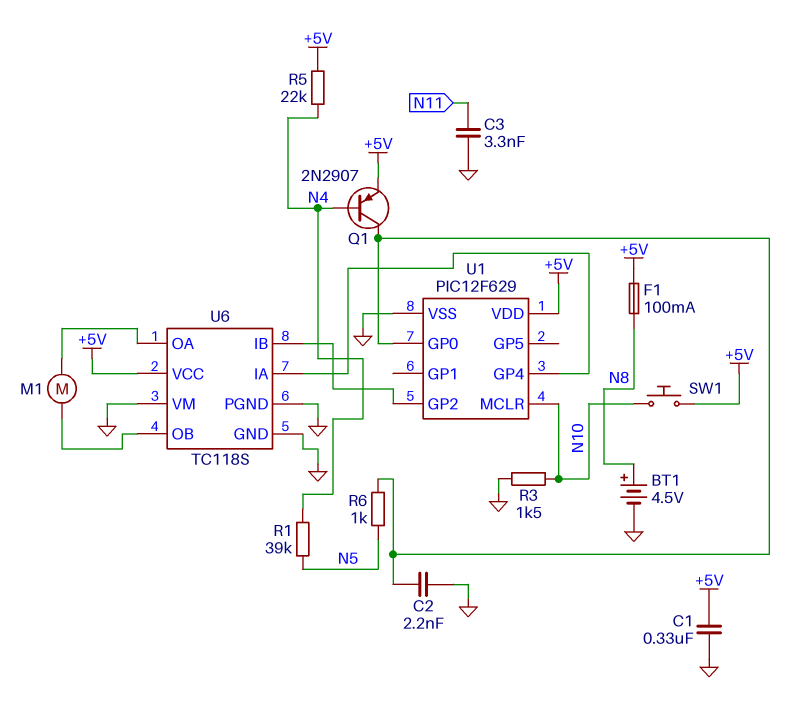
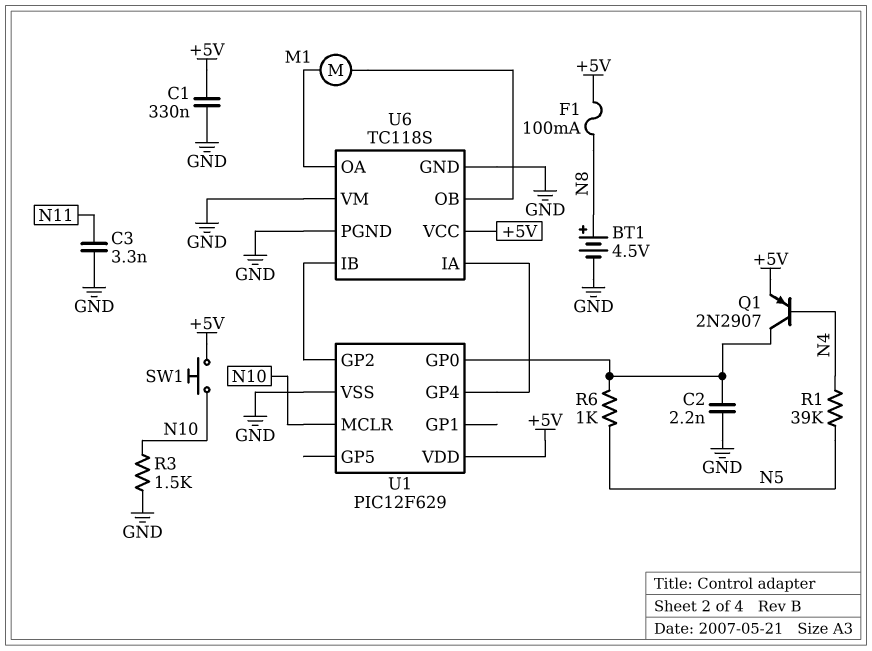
R5: 22k (+5V, N4) -> none

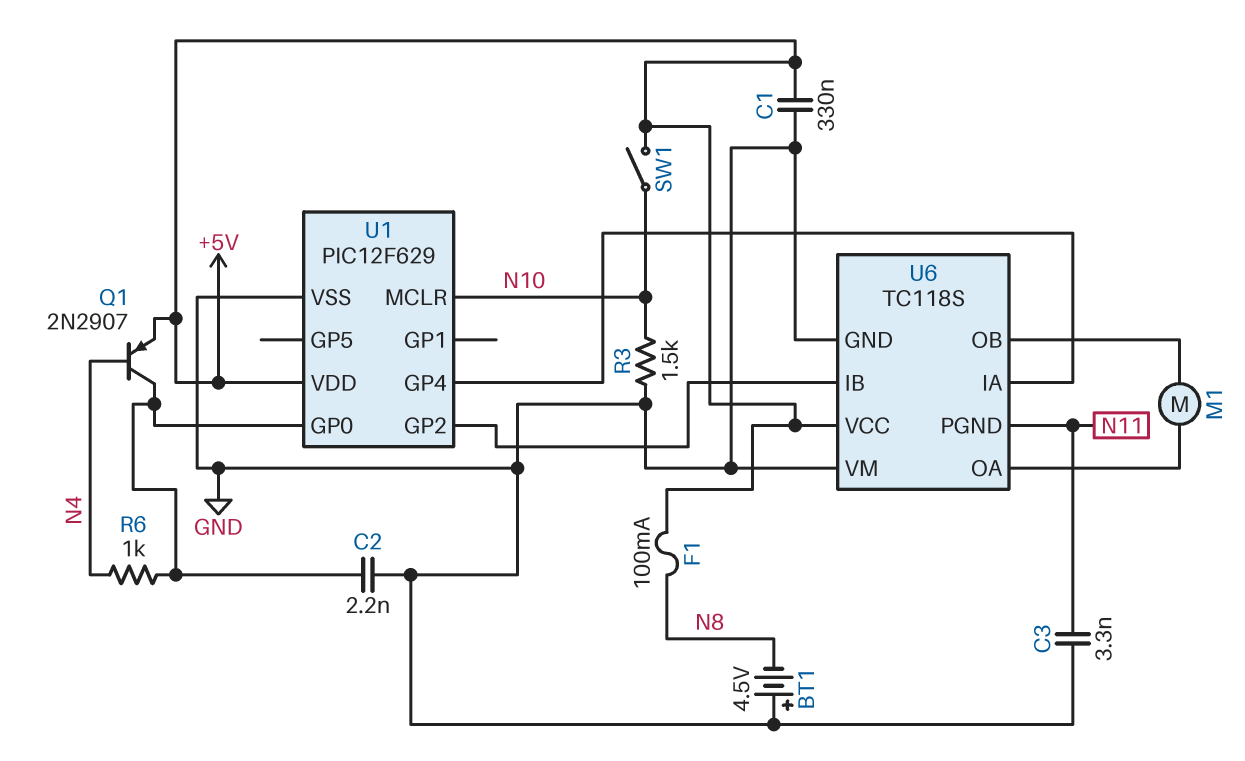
BT1: 4.5V (plus N8, minus GND) -> 4.5V (plus GND, minus N8)
R1: 39k (N4, N5) -> none
R6: 1k (N5, U1/GP0) -> 1k (N4, U1/GP0)
SW1: button (+5V, N10) -> switch (+5V, N10)
U6 pin PGND: GND -> N11

